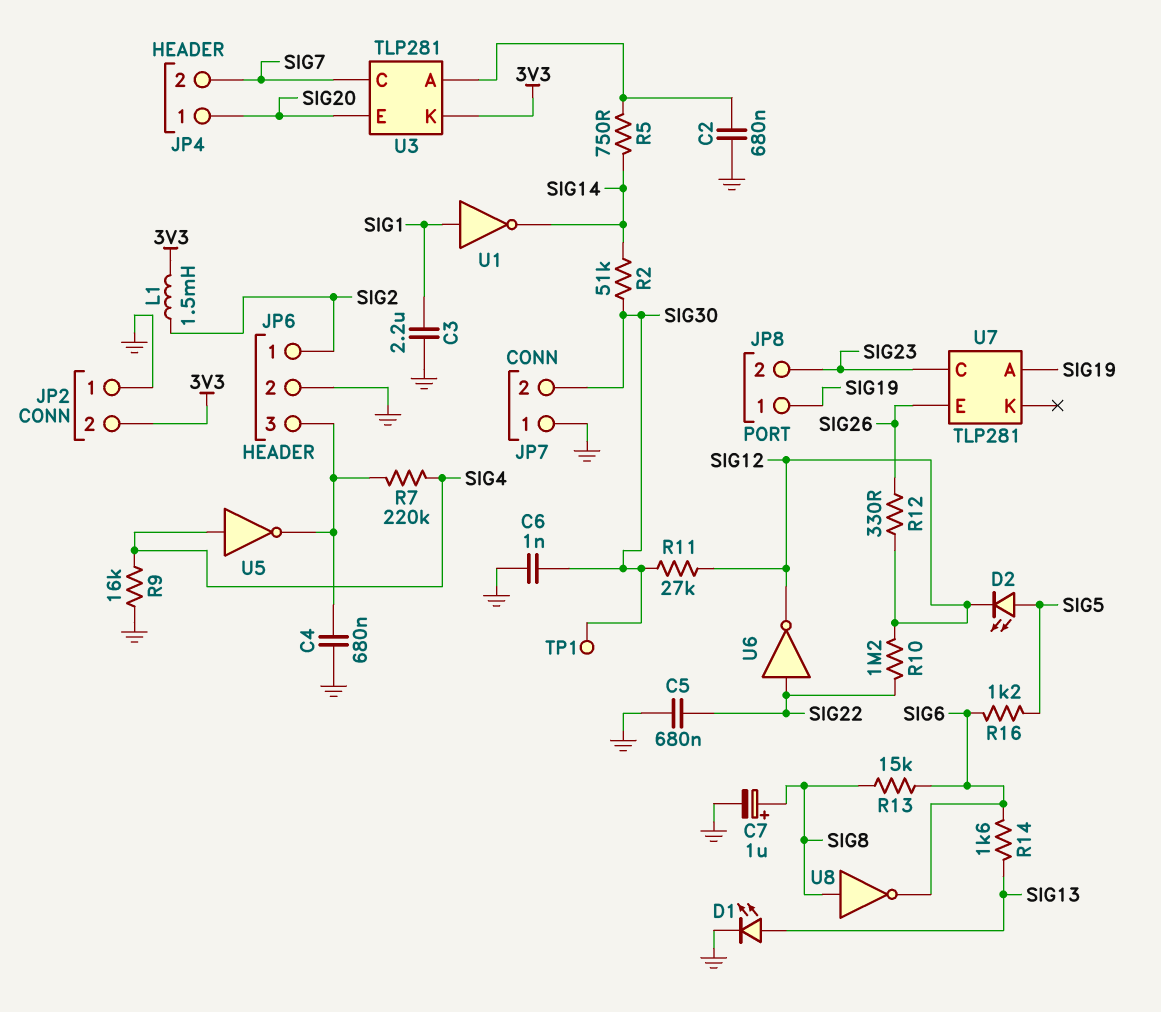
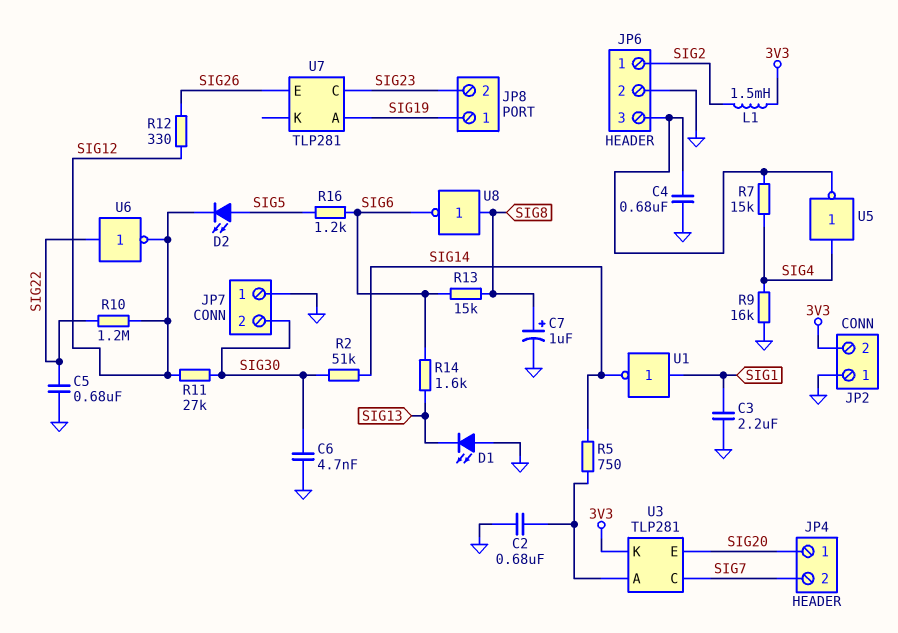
C6: 1nF (GND, SIG30) -> 4.7nF (GND, SIG30)
D1: LED (A SIG13, K GND) -> LED (A GND, K SIG13)
R7: 220k (JP6/3, SIG4) -> 15k (JP6/3, SIG4)
TP1: test point (SIG30) -> none

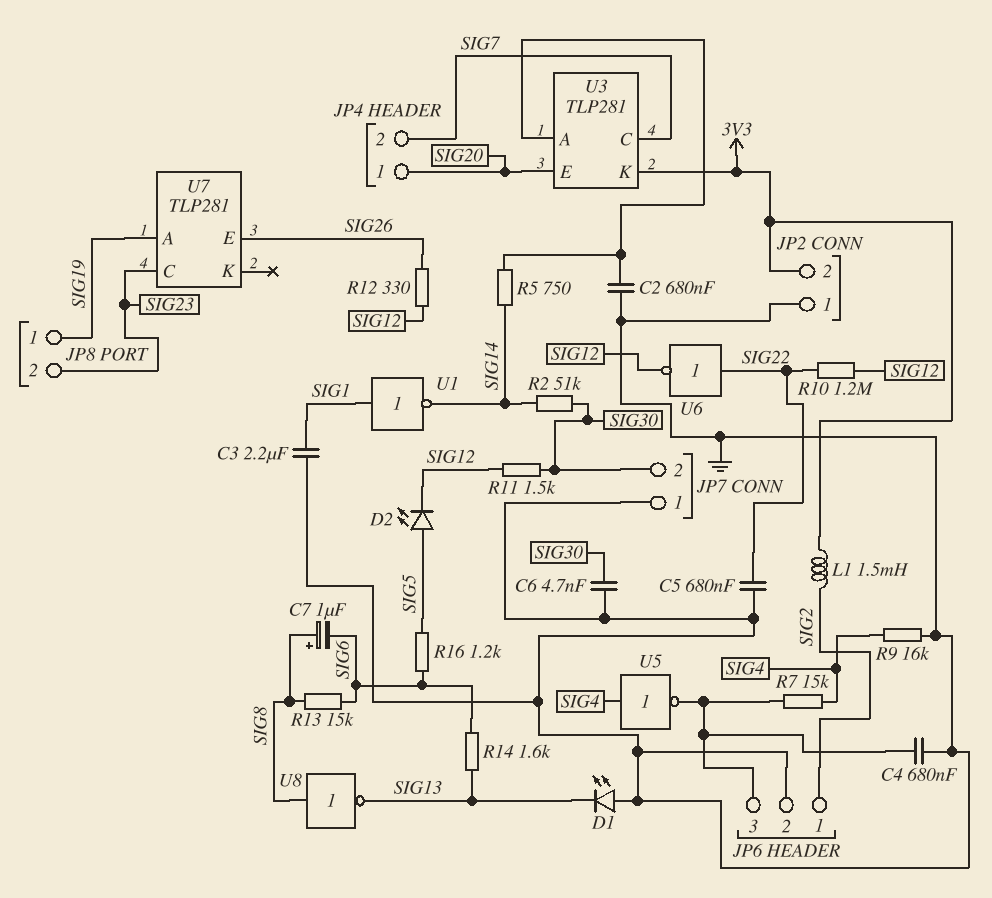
C7: 1uF (plus SIG8, minus GND) -> 1uF (plus SIG8, minus SIG6)
R11: 27k (SIG12, SIG30) -> 1.5k (SIG12, SIG30)
U8: NOT (in SIG8, out SIG6) -> NOT (in SIG8, out SIG13)

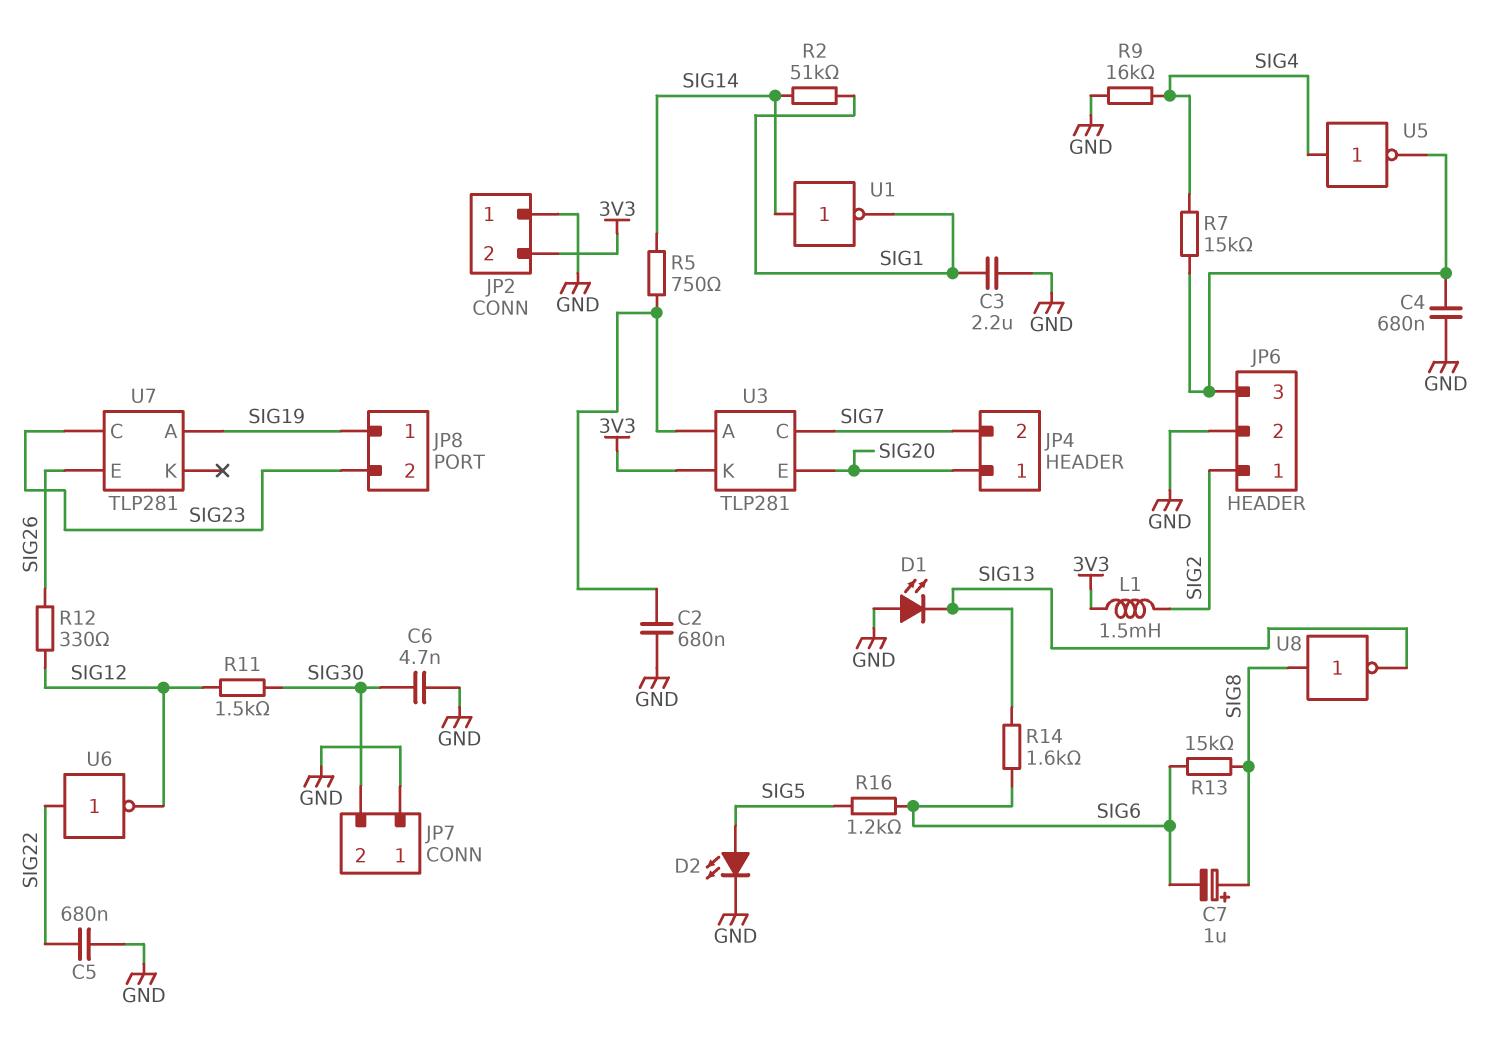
D2: LED (A SIG5, K SIG12) -> LED (A SIG5, K GND)
R2: 51k (SIG14, SIG30) -> 51k (SIG1, SIG14)
R10: 1.2M (SIG12, SIG22) -> none
U1: NOT (in SIG1, out SIG14) -> NOT (in SIG14, out SIG1)

